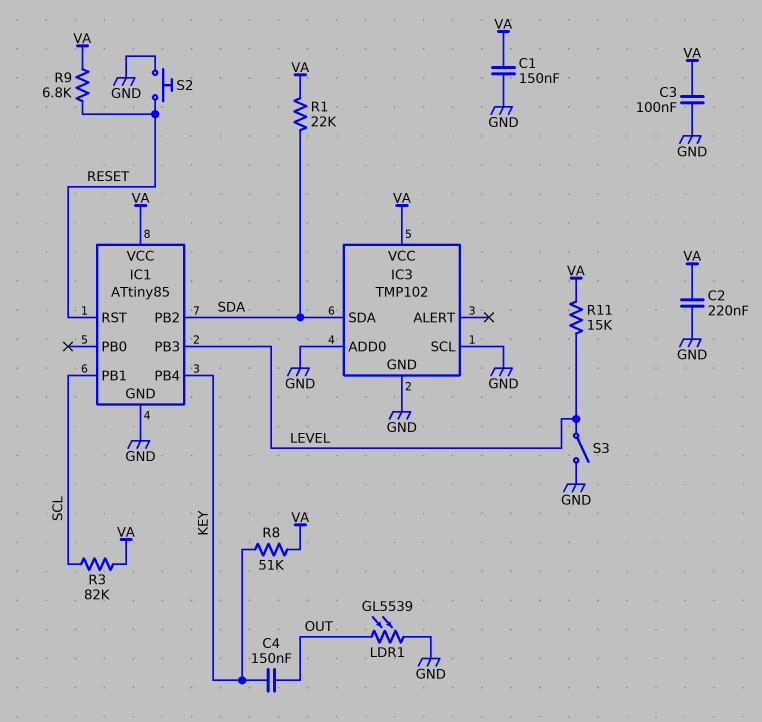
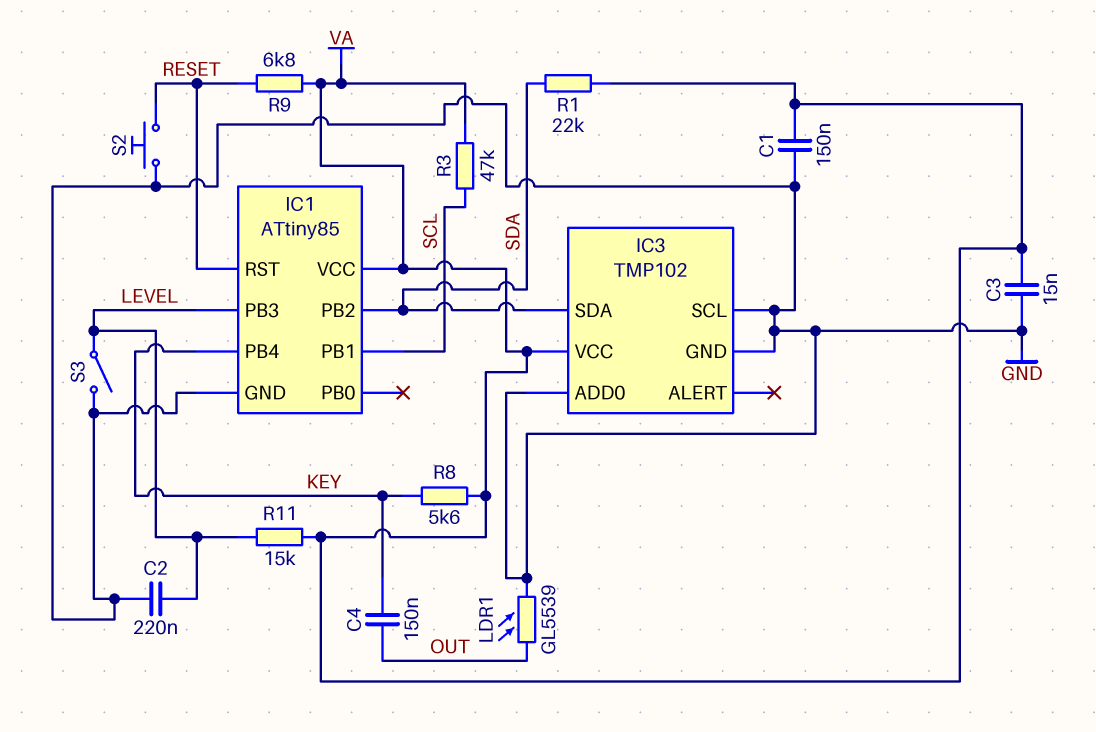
C2: 220nF (GND, VA) -> 220nF (GND, LEVEL)
C3: 100nF (GND, VA) -> 15nF (GND, VA)
R3: 82k (SCL, VA) -> 47k (SCL, VA)
R8: 51k (KEY, VA) -> 5.6k (KEY, VA)

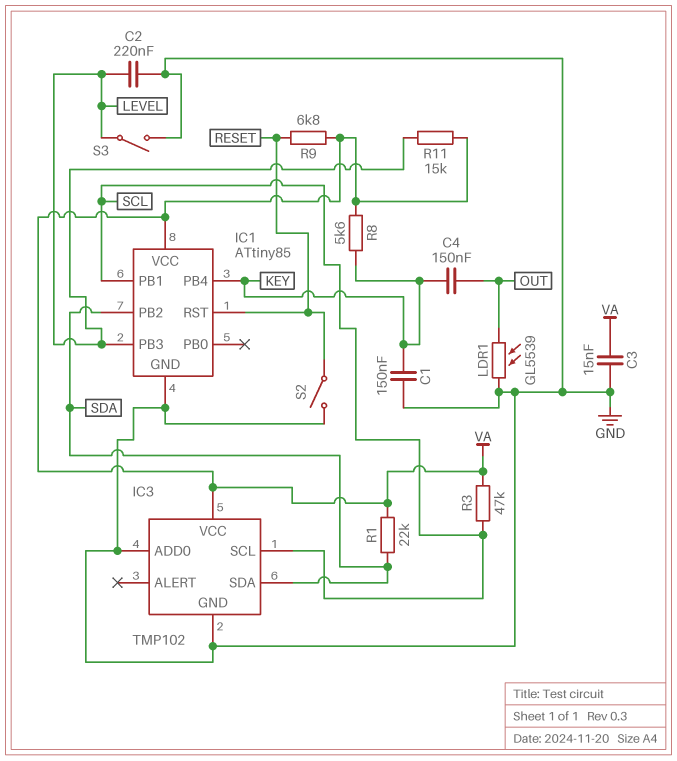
C1: 150nF (GND, VA) -> 150nF (GND, KEY)
IC3 pin SCL: GND -> SCL
S2: button (GND, RESET) -> switch (GND, RESET)

